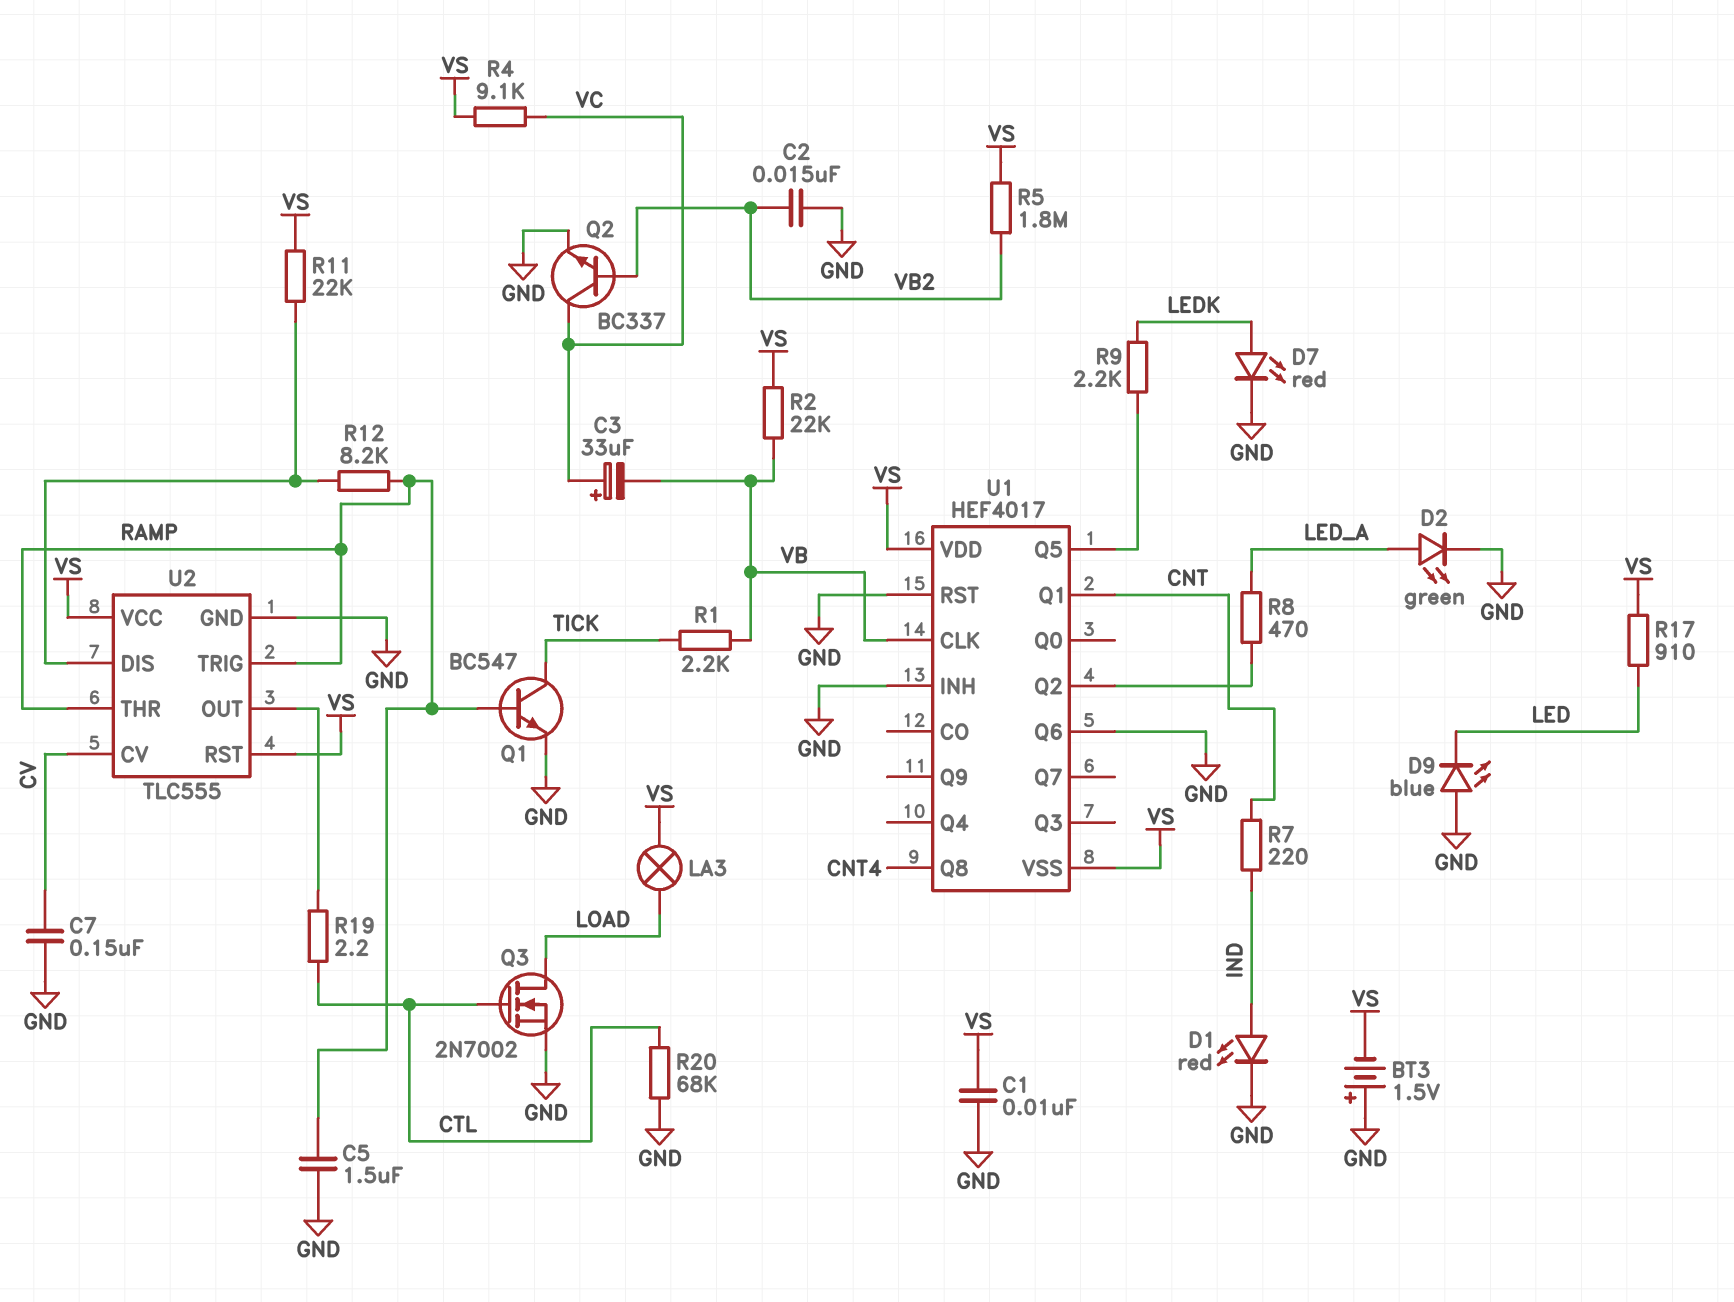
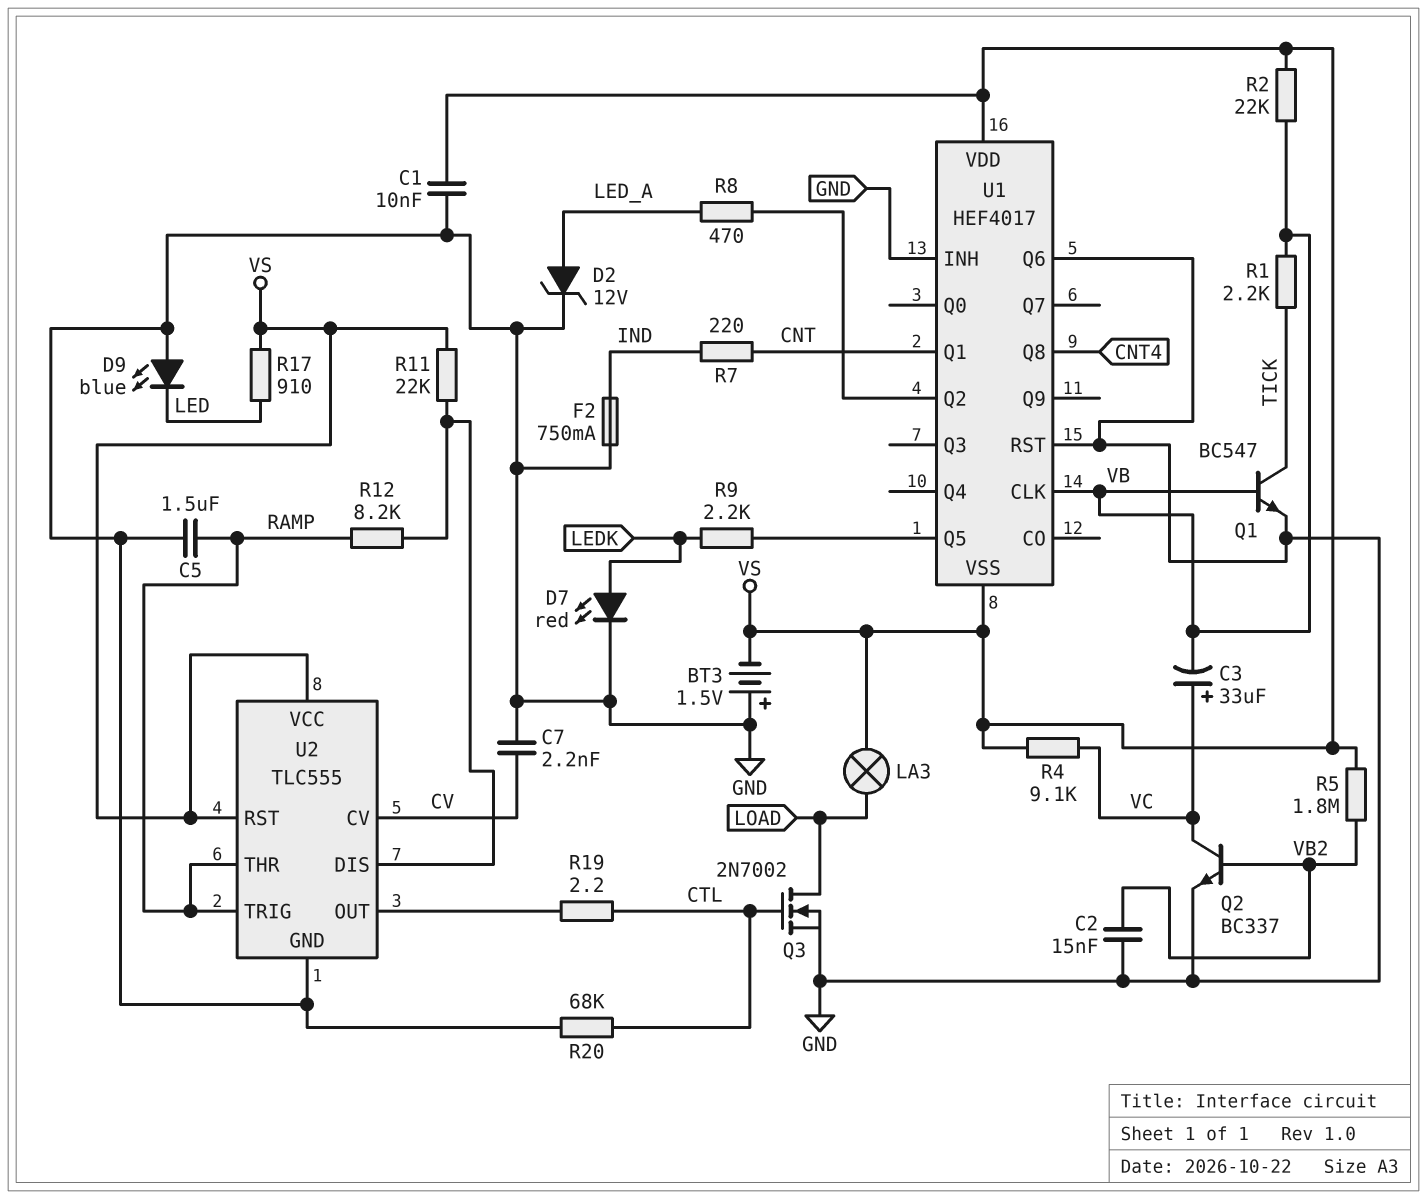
C7: 150nF (CV, GND) -> 2.2nF (CV, GND)
D1: LED red (A IND, K GND) -> none
D2: LED green (A LED_A, K GND) -> zener 12V (A LED_A, K GND)
F2: none -> 750mA (GND, IND)
Q1: NPN BC547 (B RAMP, C TICK, E GND) -> NPN BC547 (B VB, C TICK, E GND)

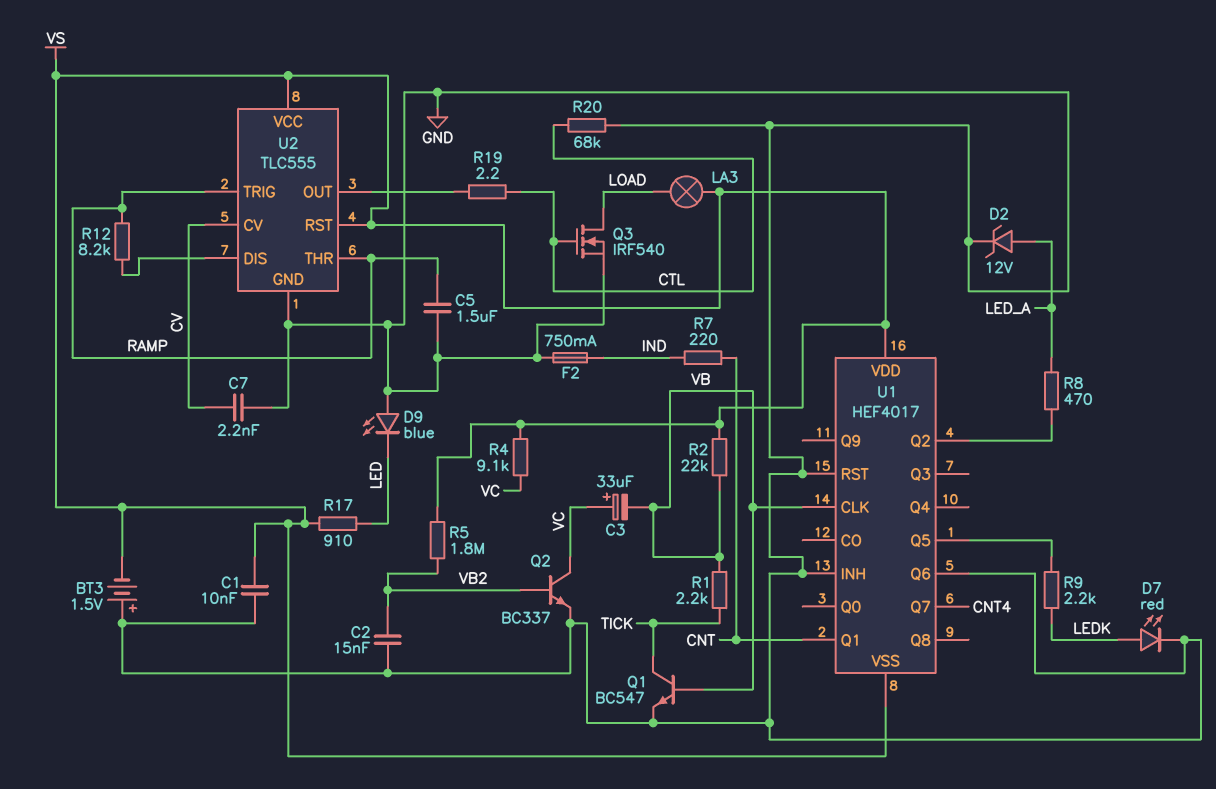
Q3: NMOS 2N7002 (G CTL, D LOAD, S GND) -> NMOS IRF540 (G CTL, D LOAD, S GND)
R11: 22k (U2/DIS, VS) -> none
U1 pin Q7: none -> CNT4
U1 pin Q8: CNT4 -> none

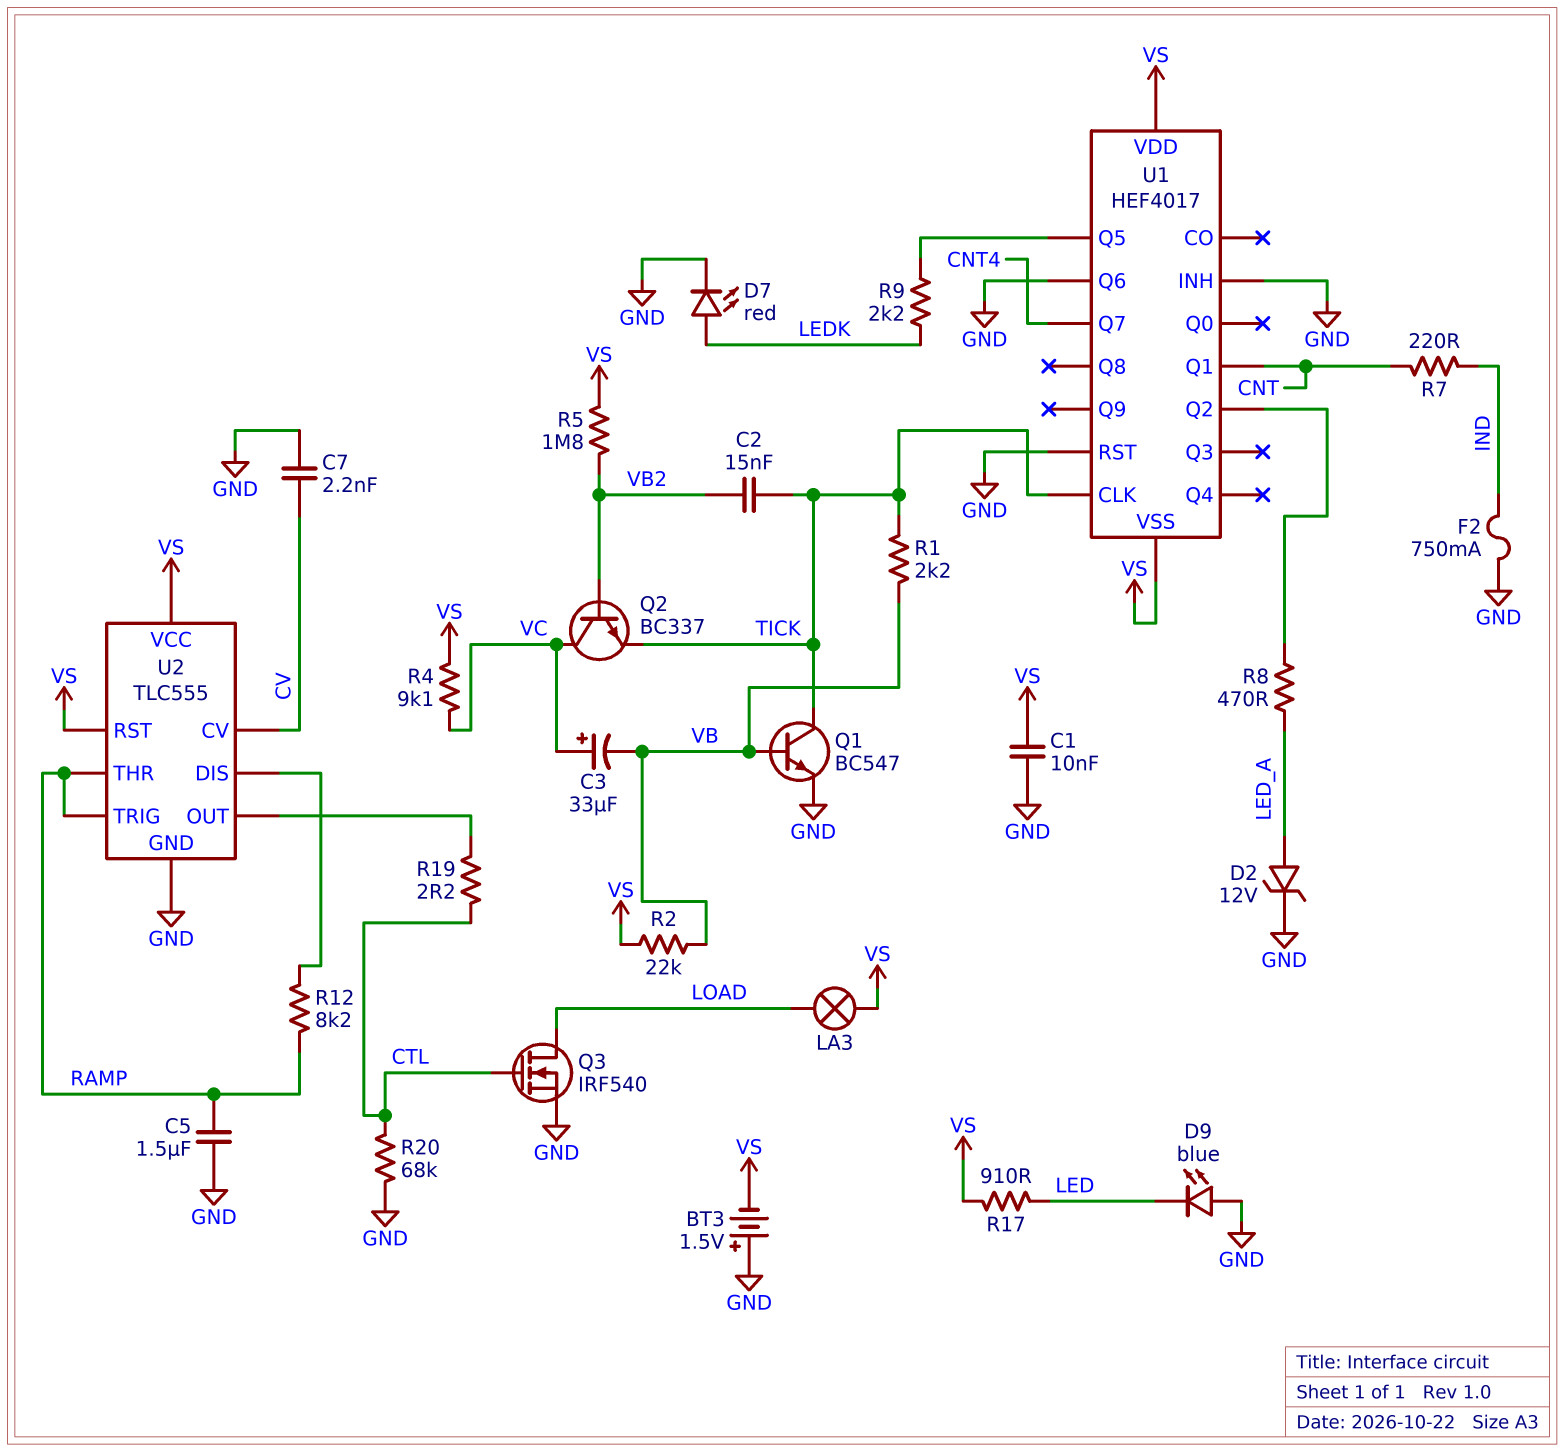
C2: 15nF (GND, VB2) -> 15nF (TICK, VB2)
Q2: NPN BC337 (B VB2, C VC, E GND) -> NPN BC337 (B VB2, C VC, E TICK)
U1 pin CLK: VB -> TICK

